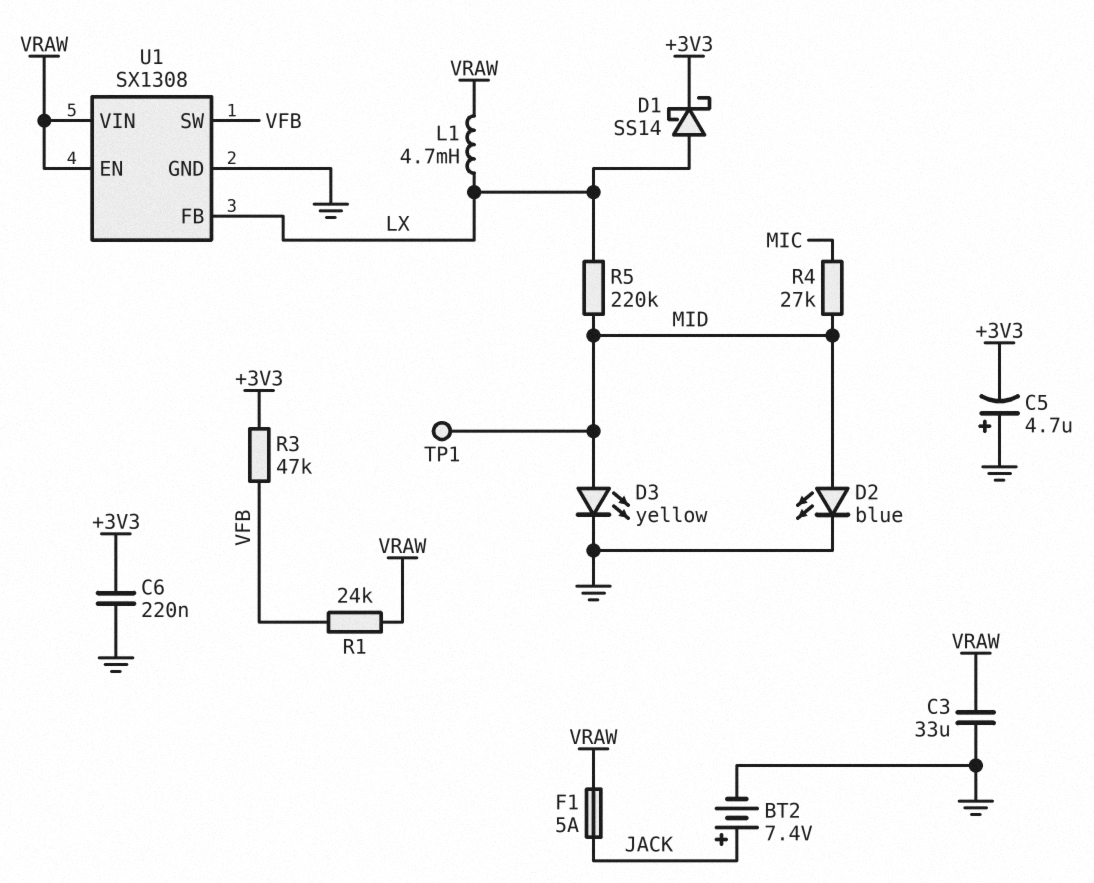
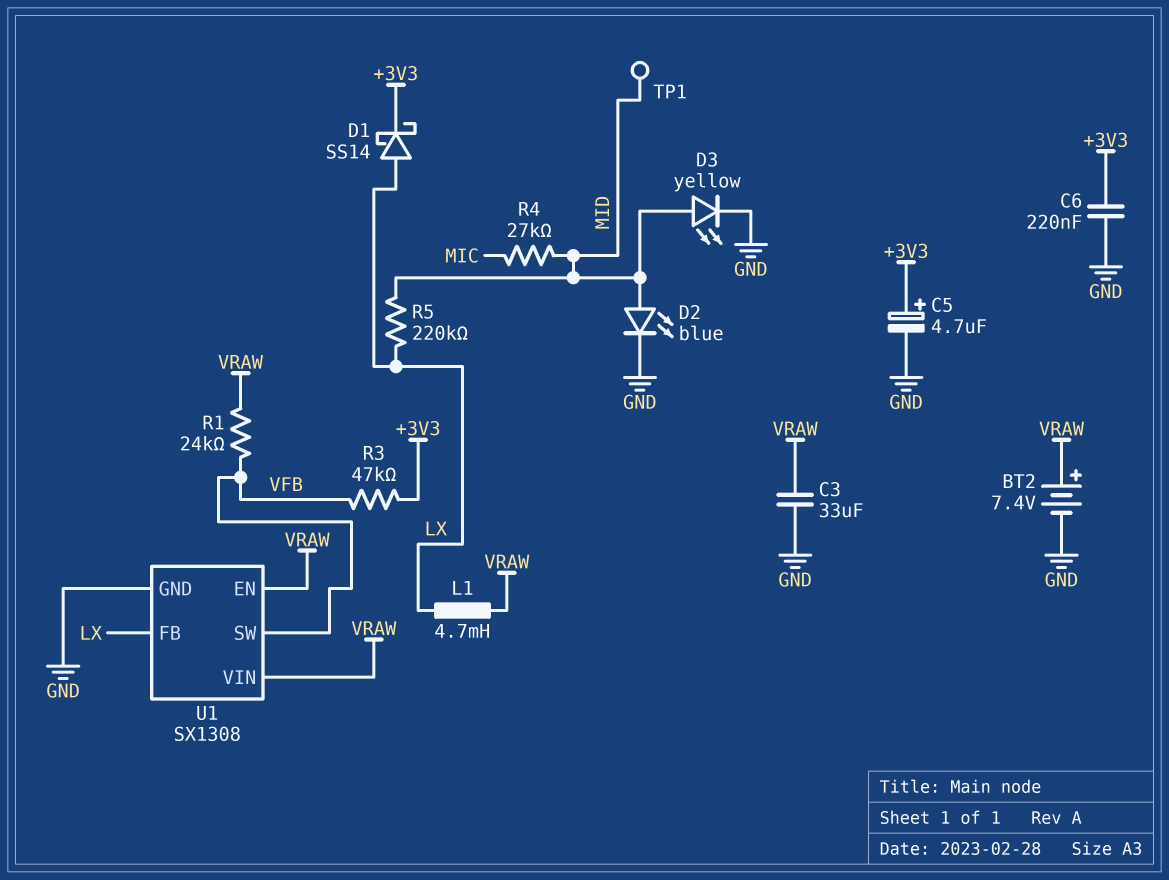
BT2: 7.4V (plus JACK, minus GND) -> 7.4V (plus VRAW, minus GND)
C5: 4.7uF (plus GND, minus +3V3) -> 4.7uF (plus +3V3, minus GND)
F1: 5A (JACK, VRAW) -> none

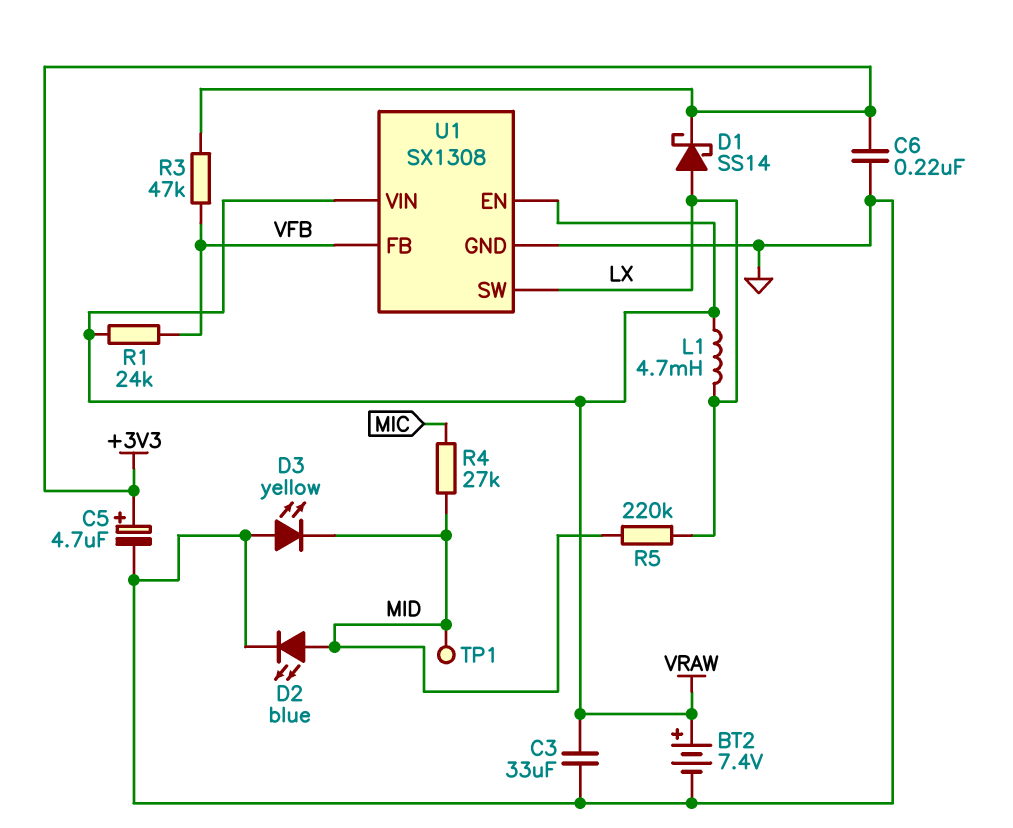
D3: LED yellow (A MID, K GND) -> LED yellow (A GND, K MID)
U1 pin FB: LX -> VFB
U1 pin SW: VFB -> LX

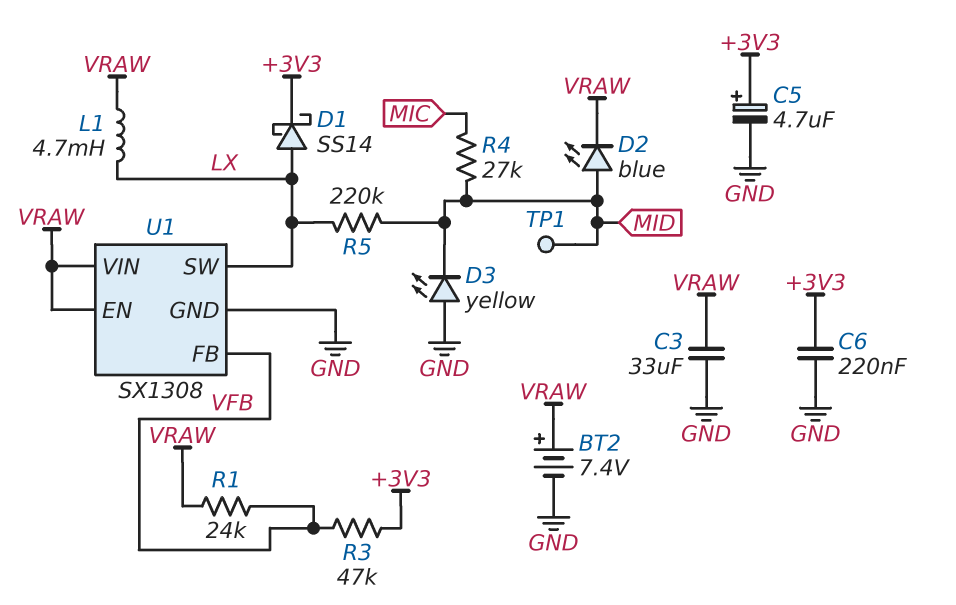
D2: LED blue (A MID, K GND) -> LED blue (A MID, K VRAW)

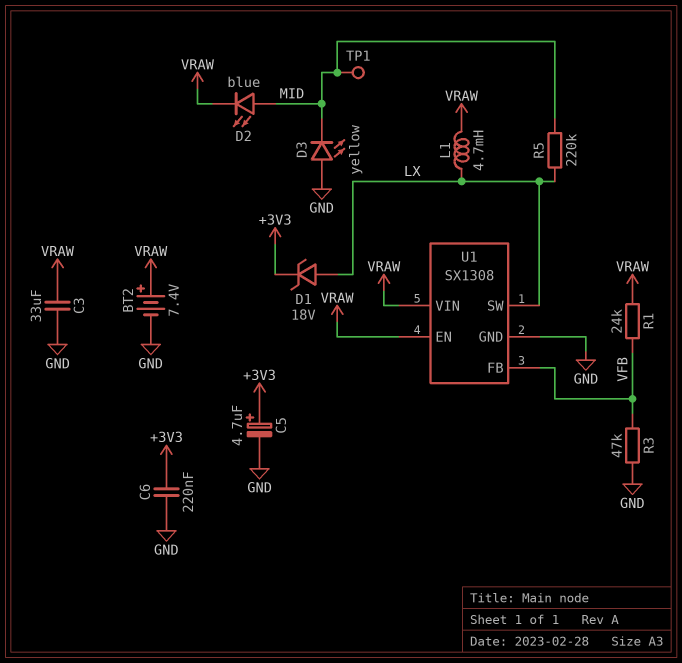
D1: schottky SS14 (A LX, K +3V3) -> zener 18V (A LX, K +3V3)
R3: 47k (+3V3, VFB) -> 47k (GND, VFB)
R4: 27k (MIC, MID) -> none

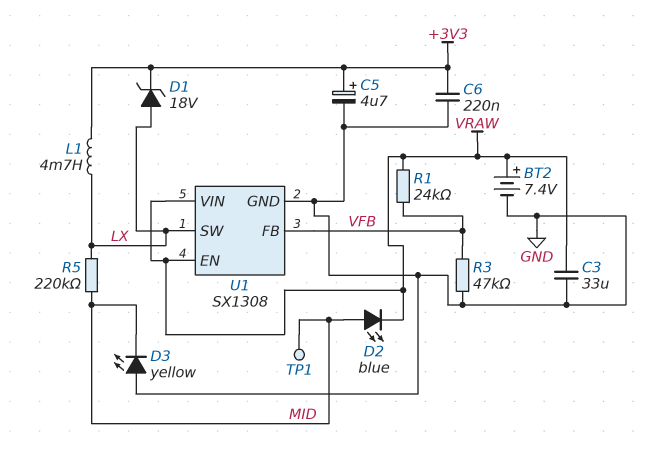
L1: 4.7mH (LX, VRAW) -> 4.7mH (+3V3, LX)

